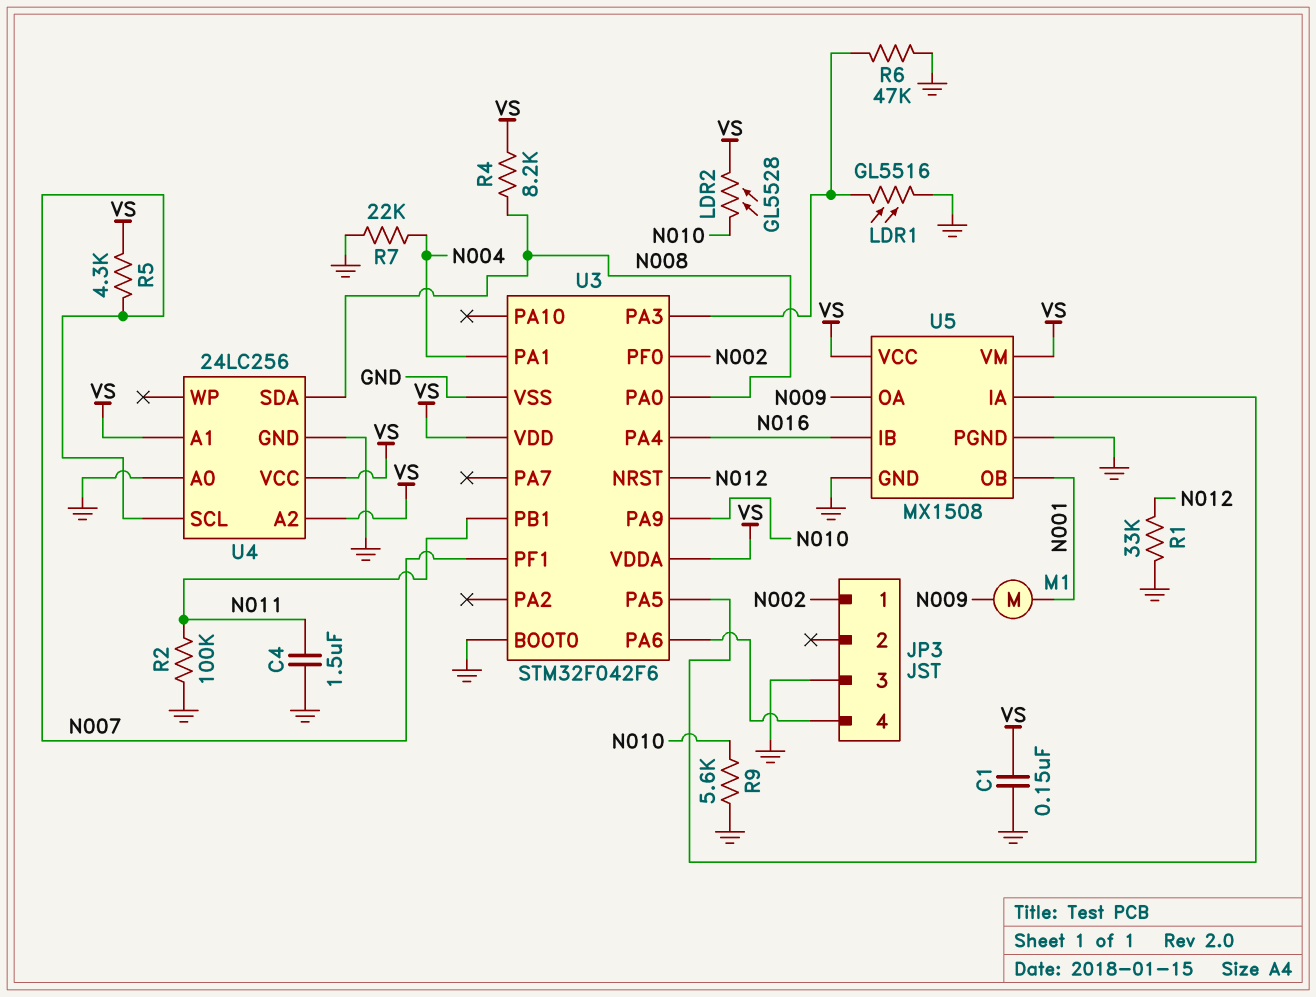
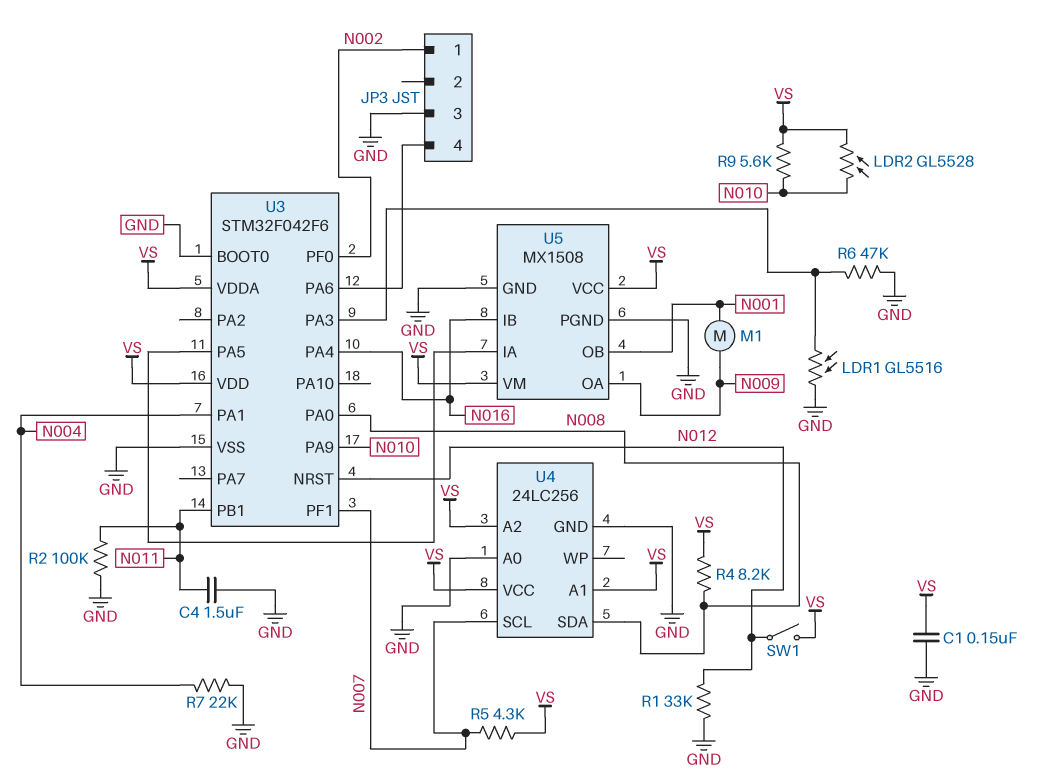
R9: 5.6k (GND, N010) -> 5.6k (N010, VS)
SW1: none -> switch (N012, VS)

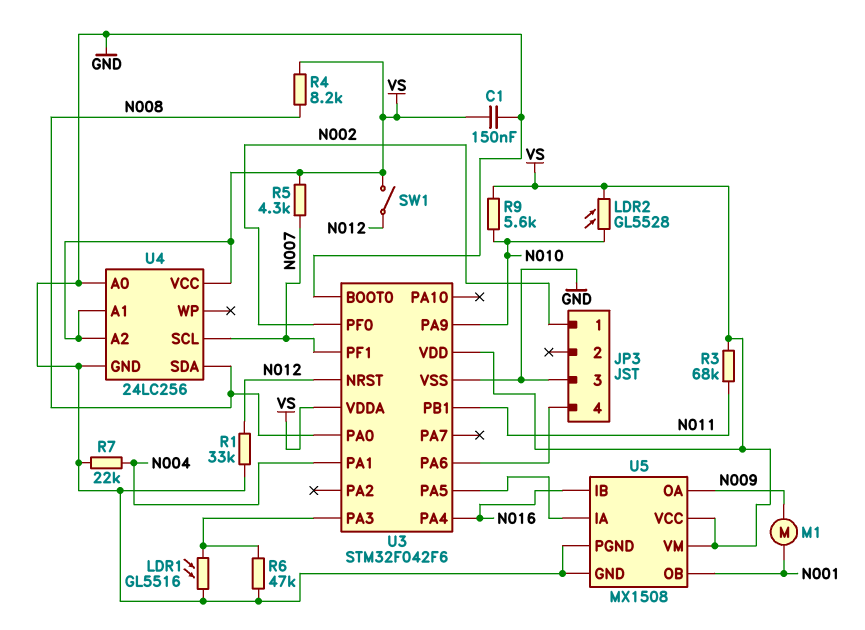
C4: 1.5uF (GND, N011) -> none
R2: 100k (GND, N011) -> none
R3: none -> 68k (N011, VS)

